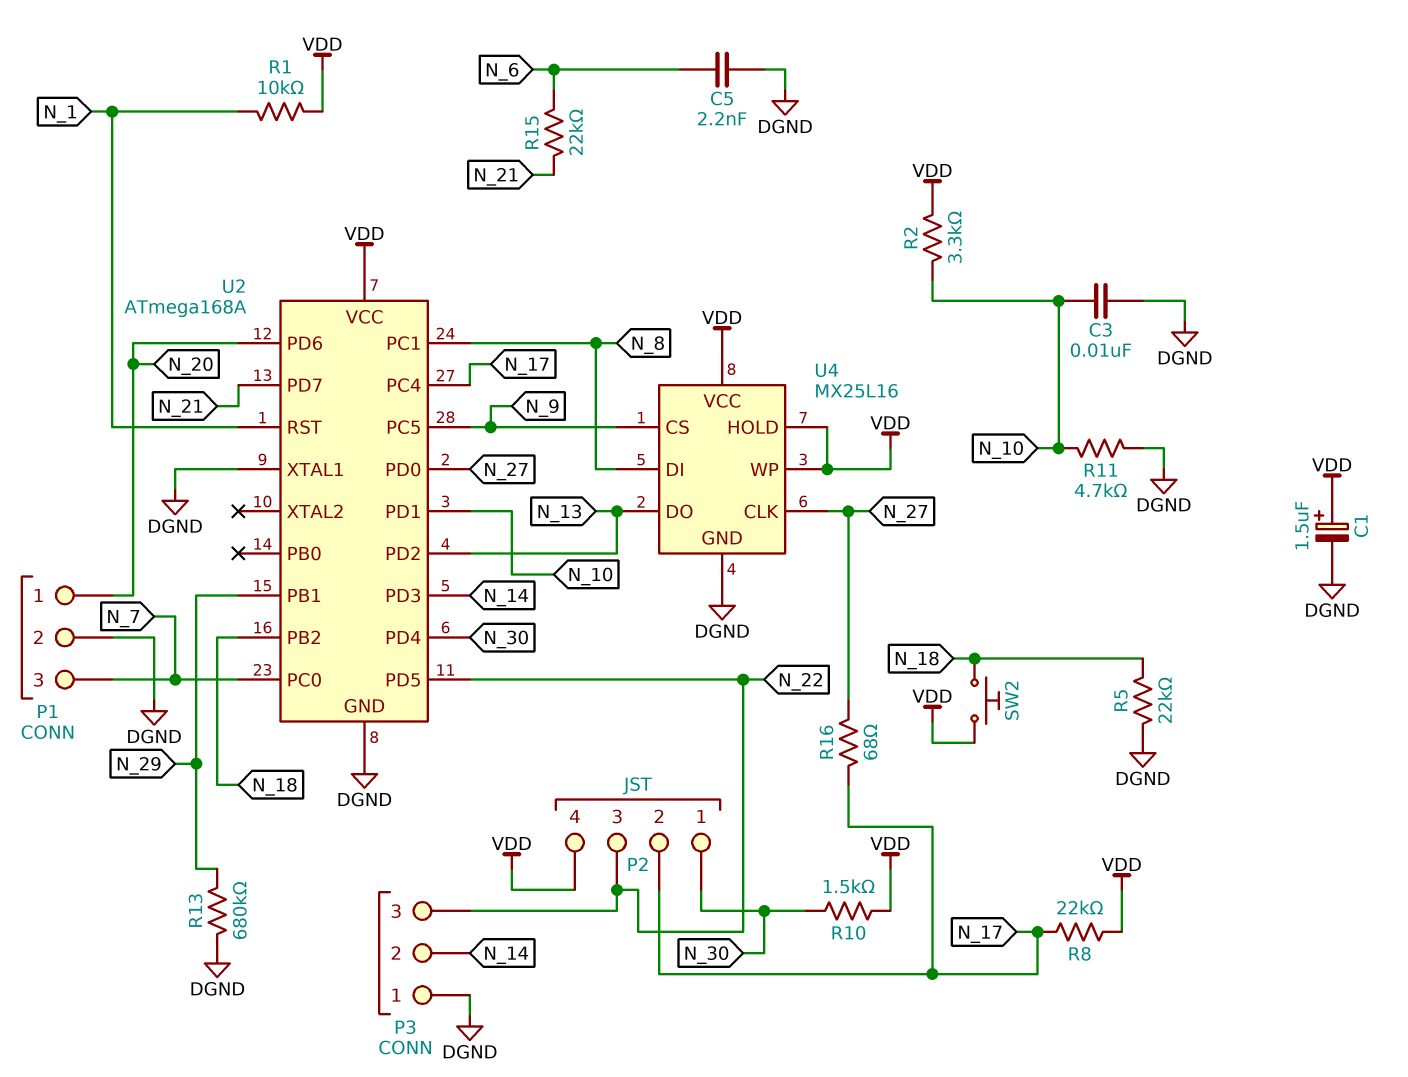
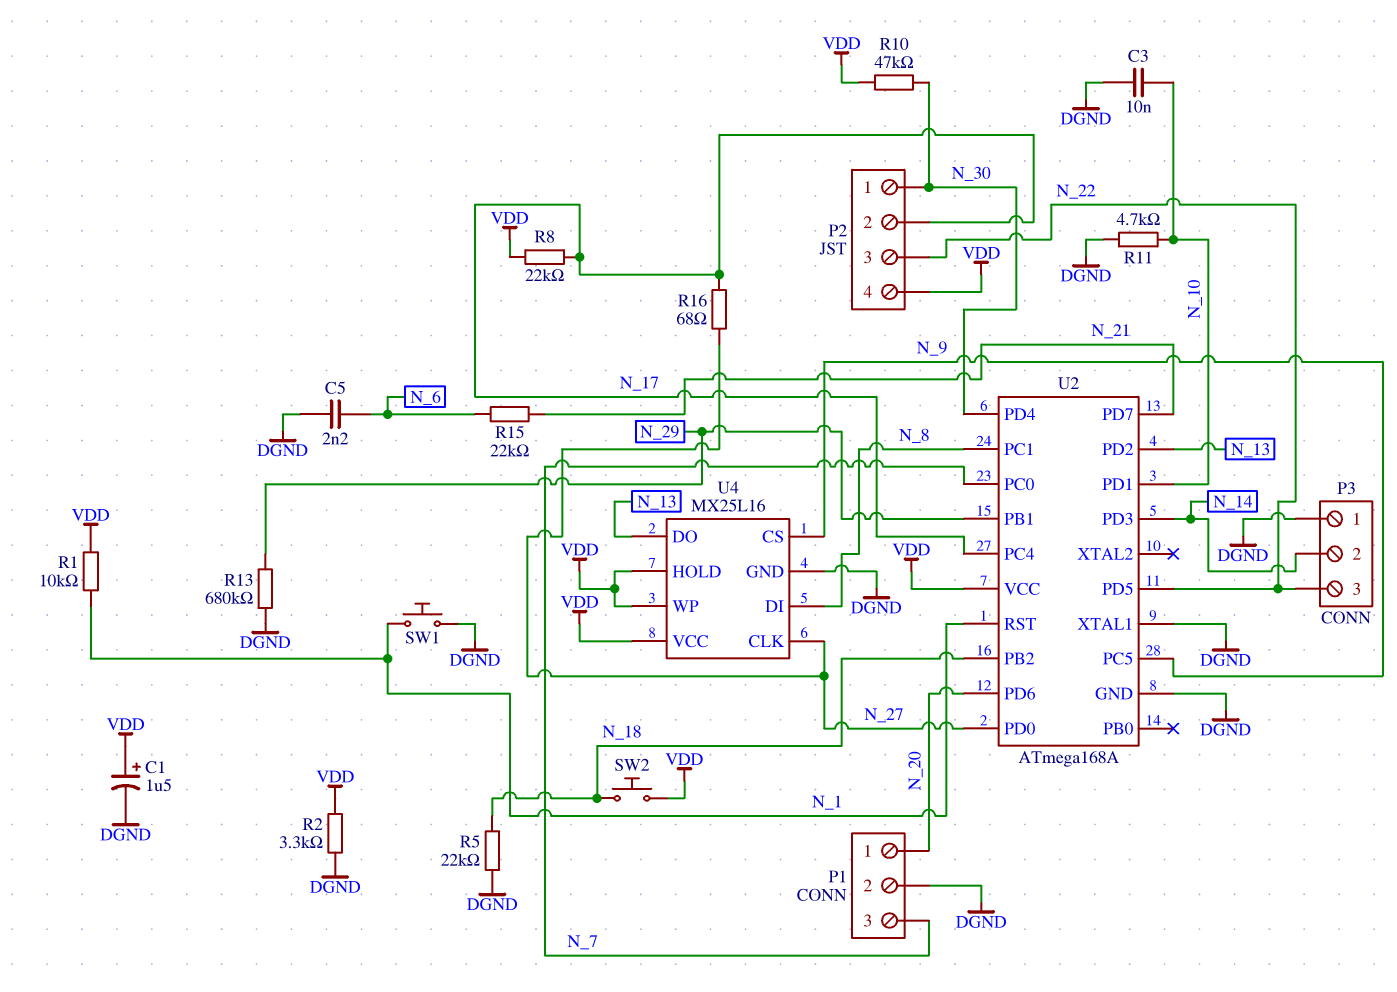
R2: 3.3k (N_10, VDD) -> 3.3k (DGND, VDD)
R10: 1.5k (N_30, VDD) -> 47k (N_30, VDD)
SW1: none -> button (DGND, N_1)

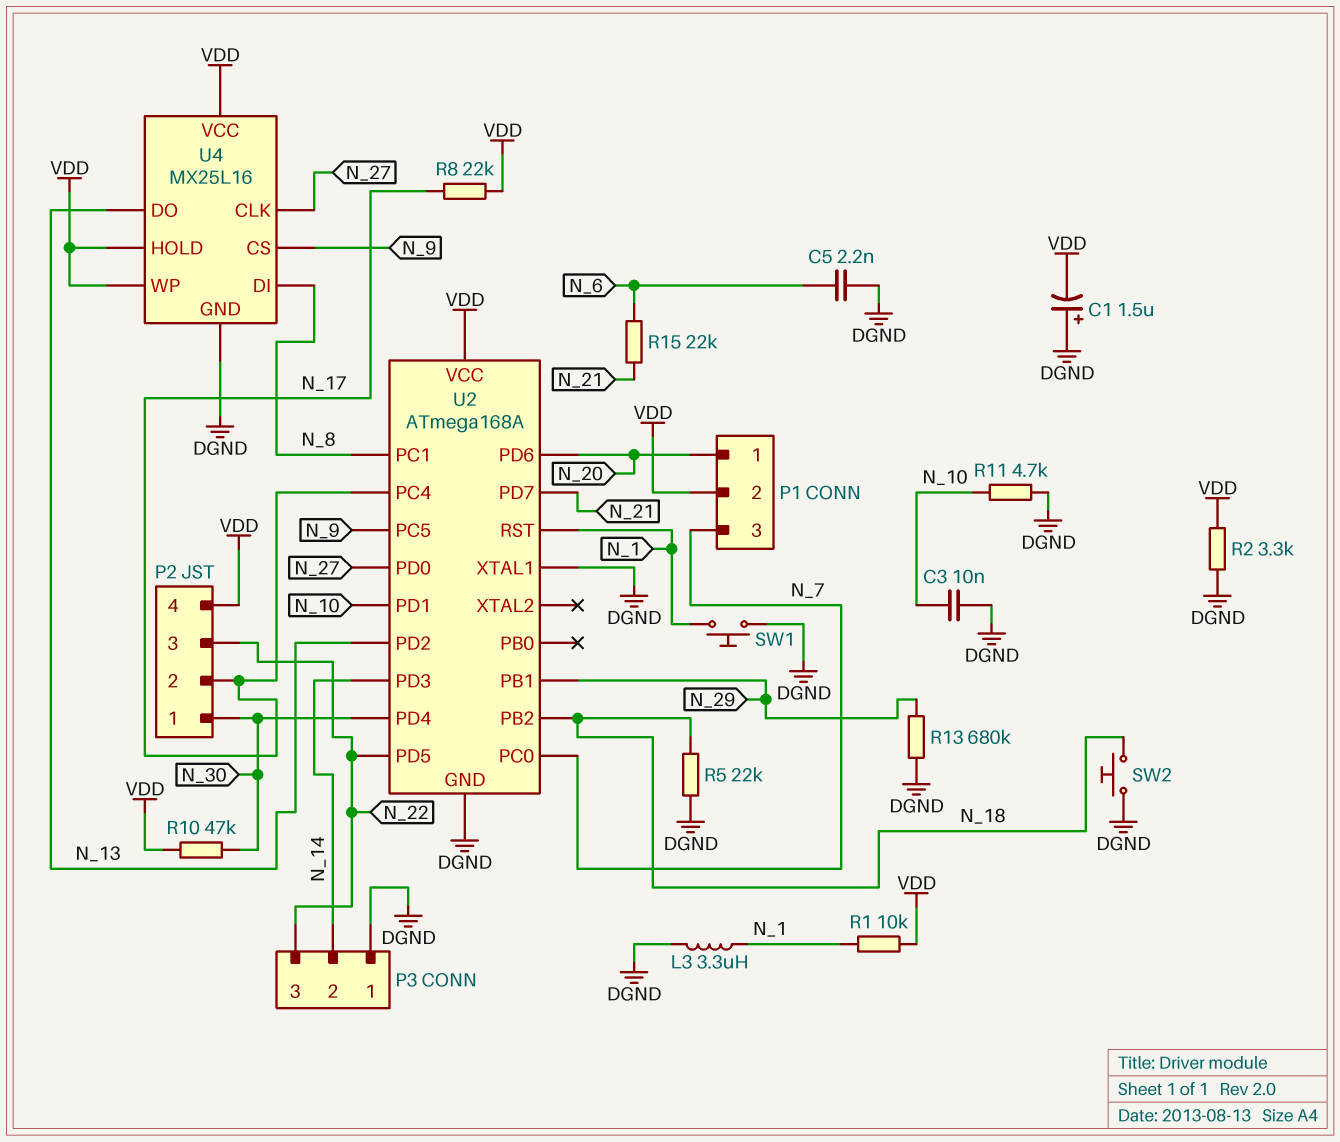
C1: 1.5uF (plus VDD, minus DGND) -> 1.5uF (plus DGND, minus VDD)
L3: none -> 3.3uH (DGND, N_1)
P1 pin 2: DGND -> VDD
R16: 68 (N_17, N_27) -> none
SW2: button (N_18, VDD) -> button (DGND, N_18)

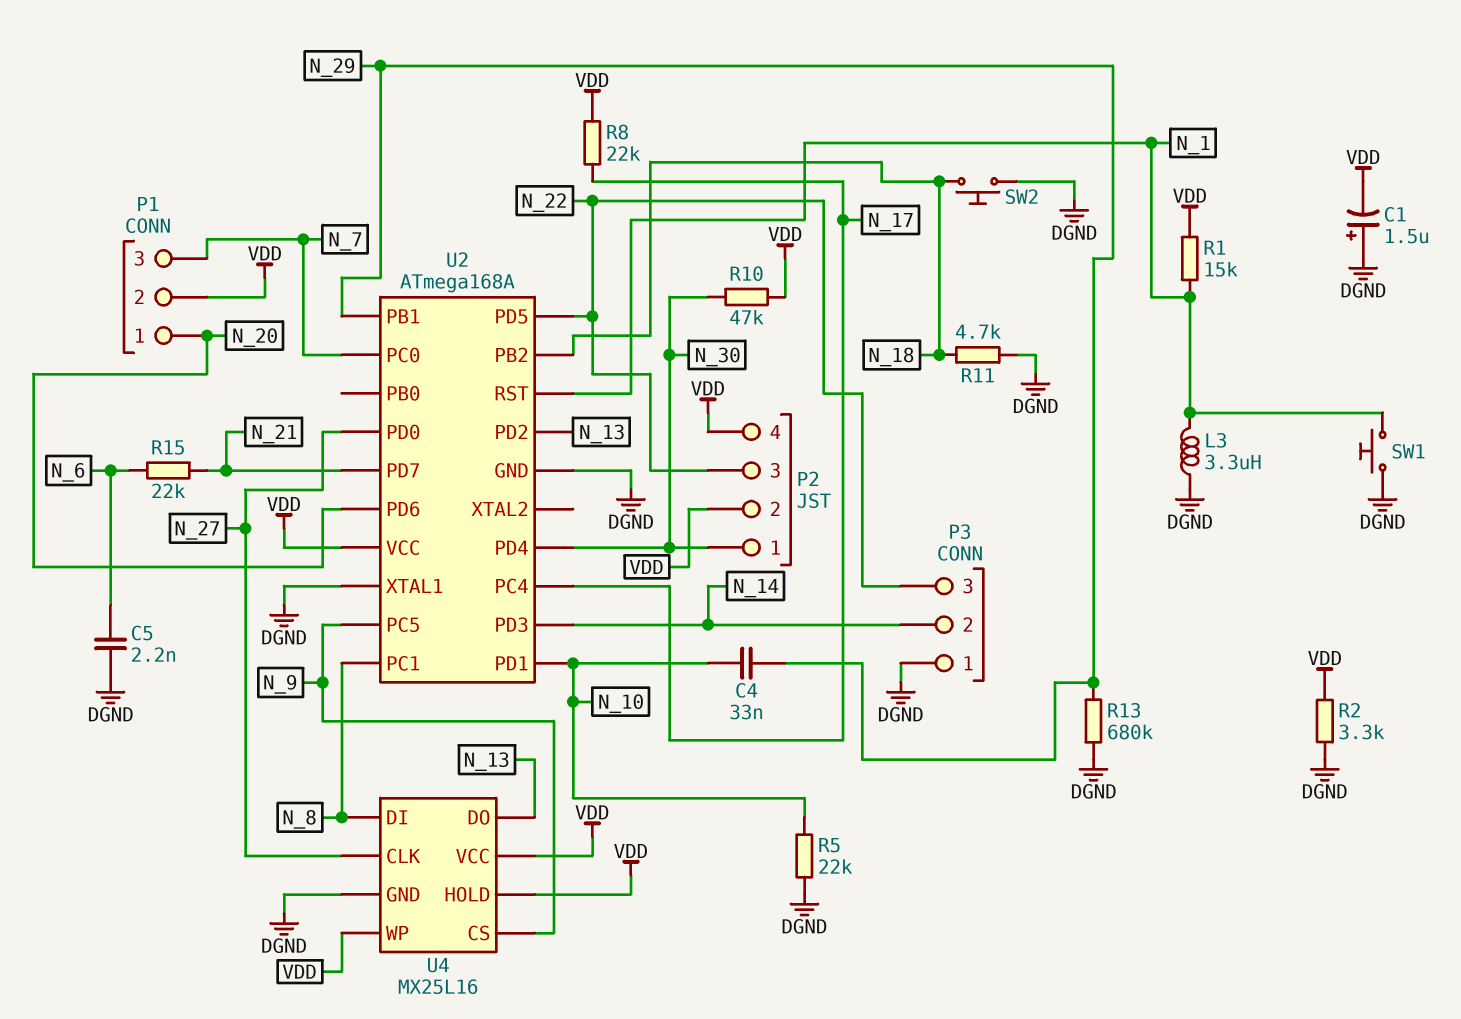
C3: 10nF (DGND, N_10) -> none
C4: none -> 33nF (N_10, N_29)
P2 pin 2: N_17 -> VDD
R1: 10k (N_1, VDD) -> 15k (N_1, VDD)
R5: 22k (DGND, N_18) -> 22k (DGND, N_10)
R11: 4.7k (DGND, N_10) -> 4.7k (DGND, N_18)

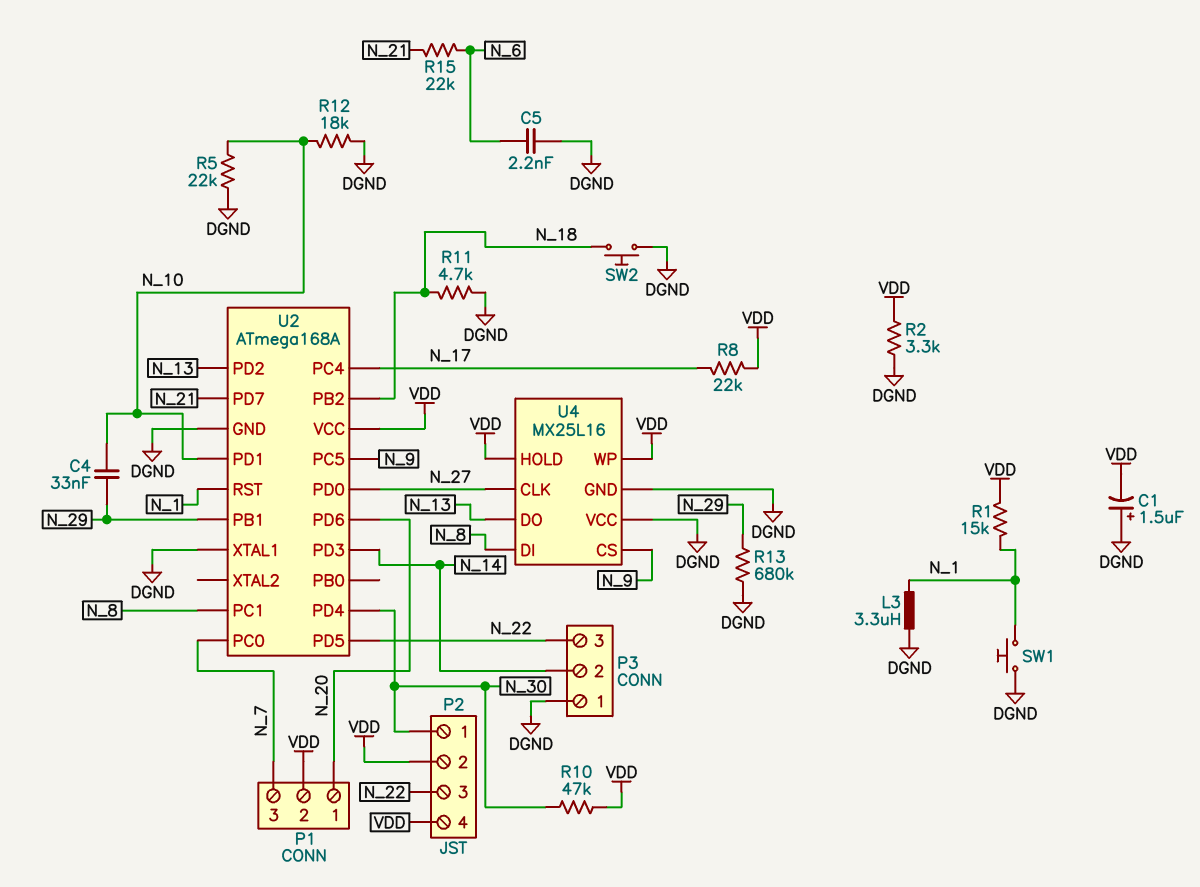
R12: none -> 18k (DGND, N_10)
U4 pin VCC: VDD -> DGND

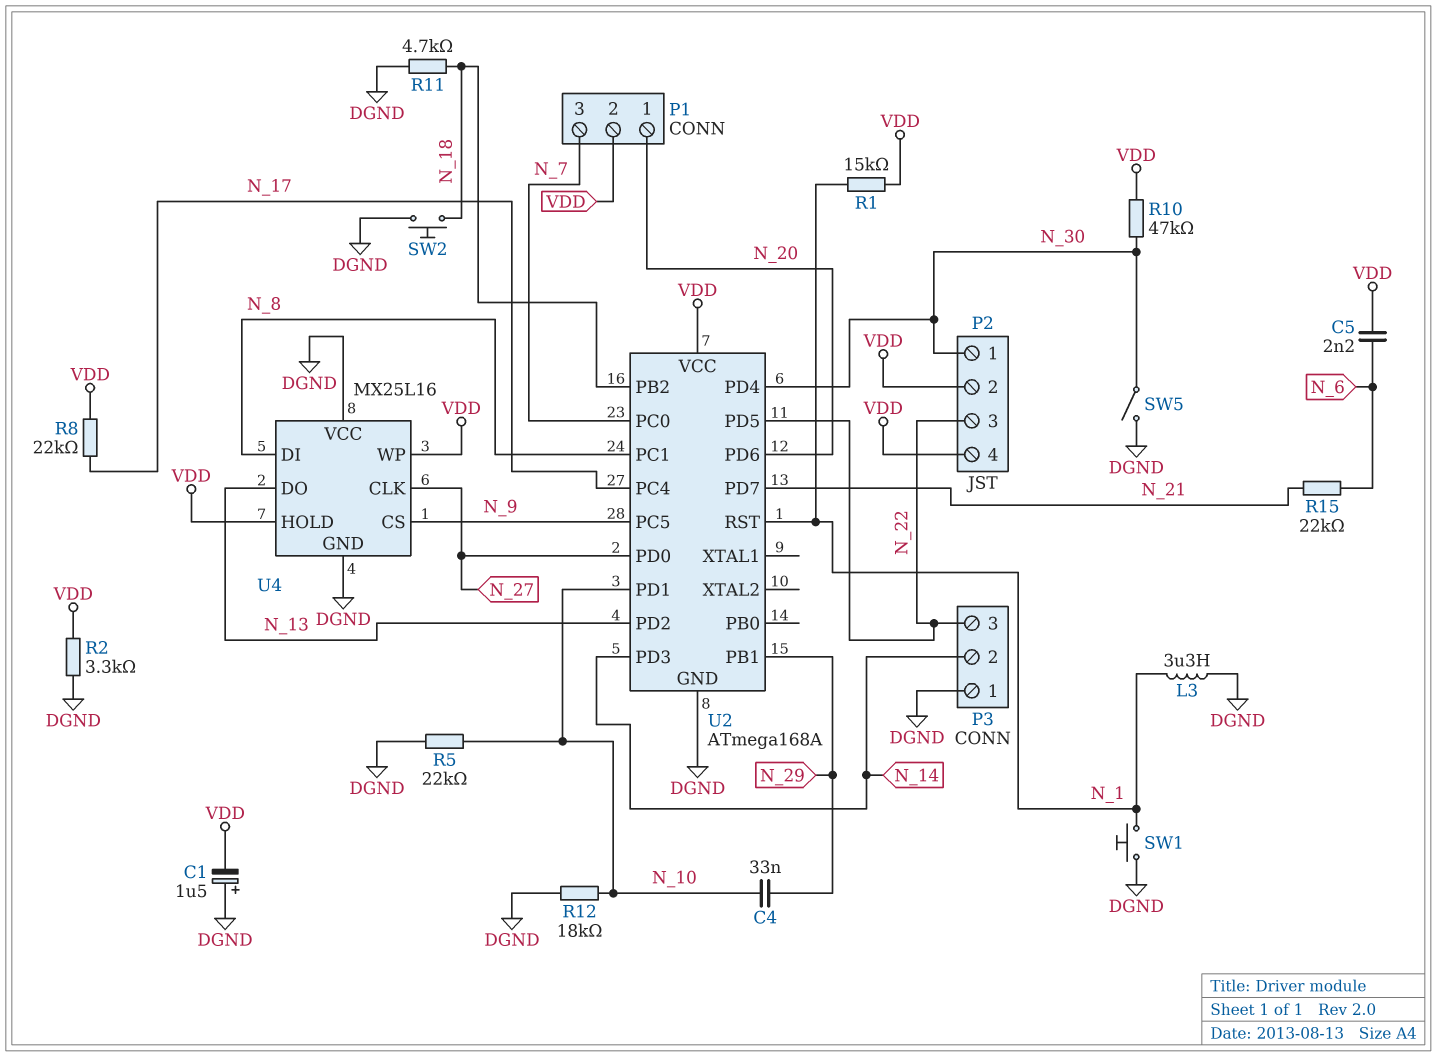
C5: 2.2nF (DGND, N_6) -> 2.2nF (N_6, VDD)
R13: 680k (DGND, N_29) -> none
SW5: none -> switch (DGND, N_30)
U2 pin XTAL1: DGND -> none

